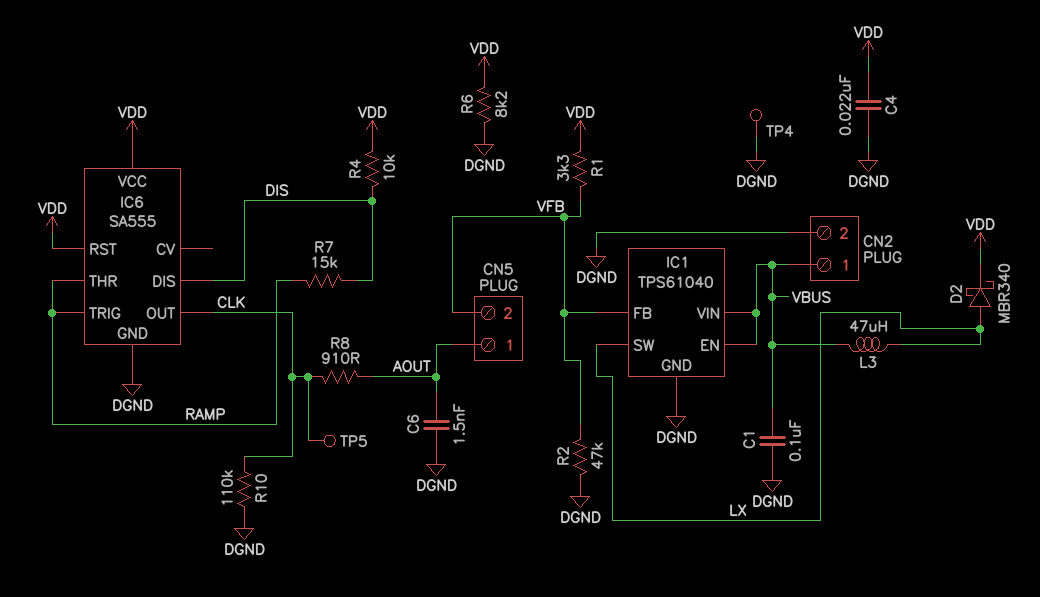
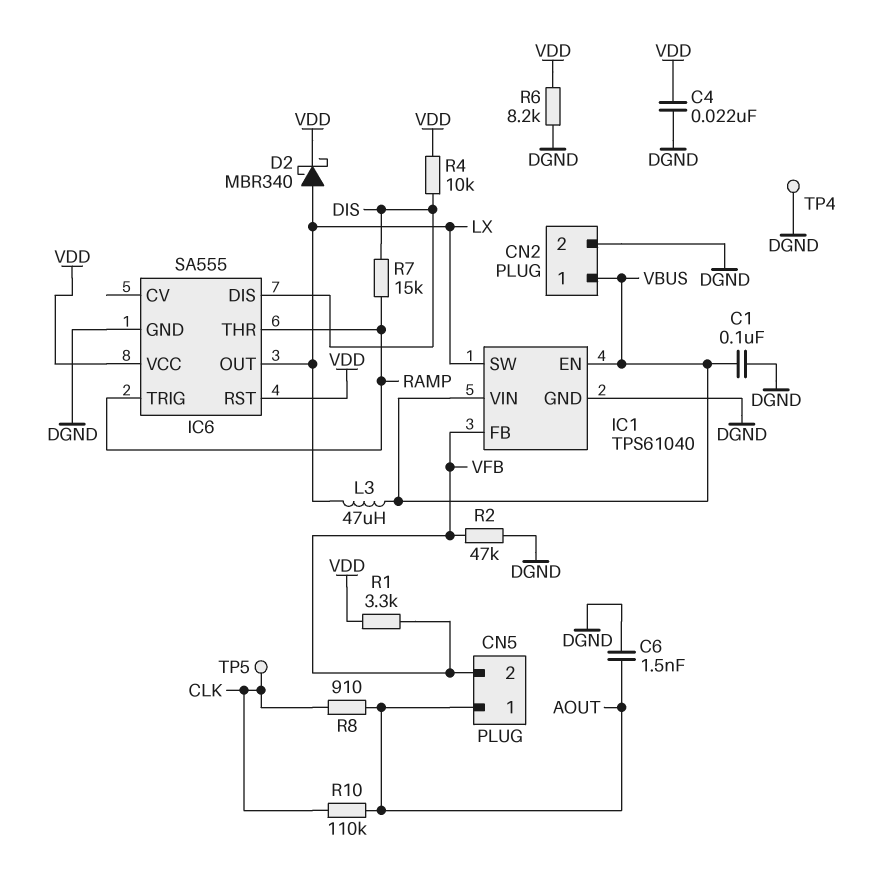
IC6 pin OUT: CLK -> LX
R10: 110k (CLK, DGND) -> 110k (AOUT, CLK)

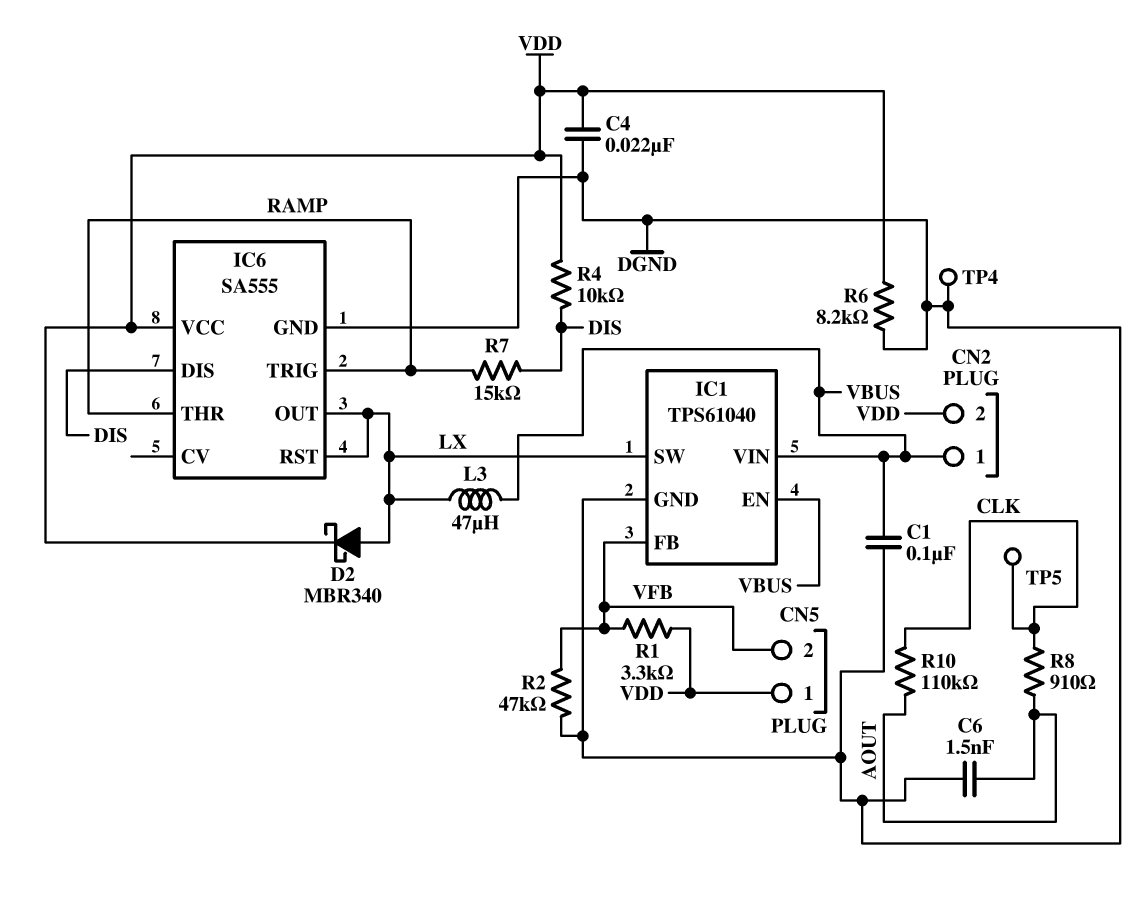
CN2 pin 2: DGND -> VDD
CN5 pin 1: AOUT -> VDD
IC6 pin RST: VDD -> LX

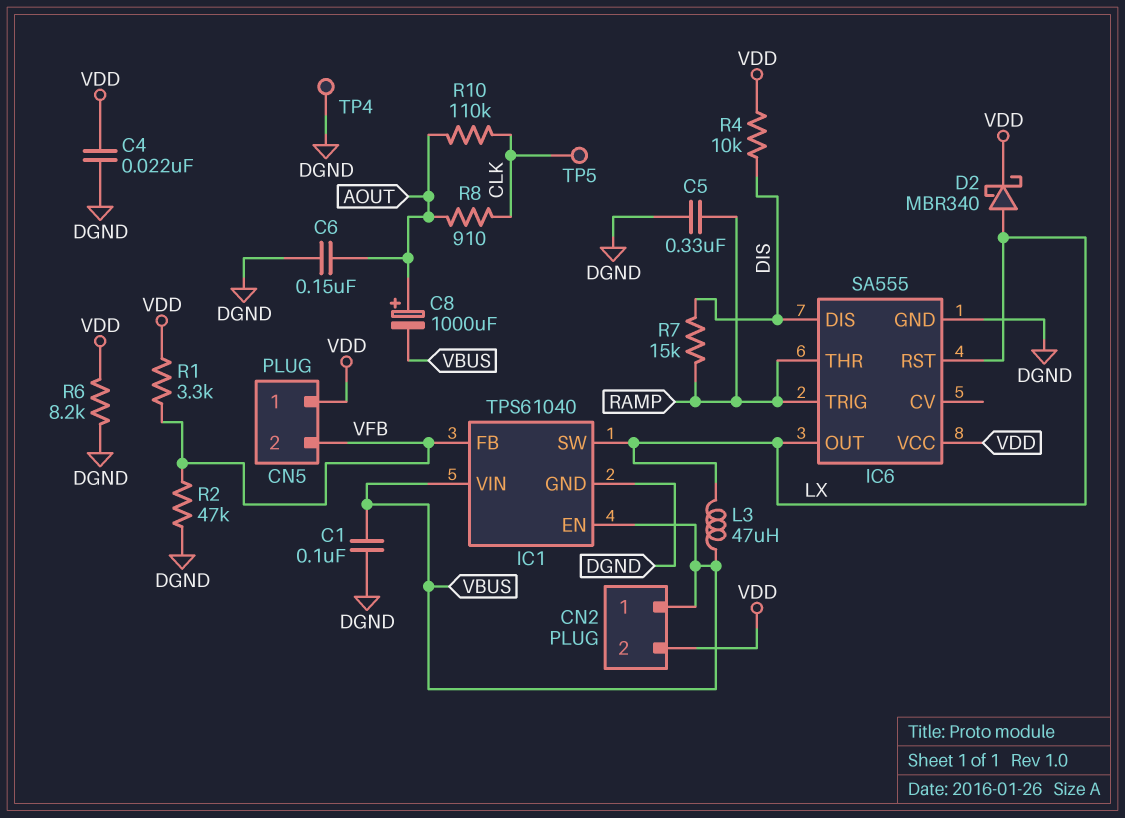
C5: none -> 330nF (DGND, RAMP)
C6: 1.5nF (AOUT, DGND) -> 150nF (AOUT, DGND)
C8: none -> 1000uF (plus AOUT, minus VBUS)

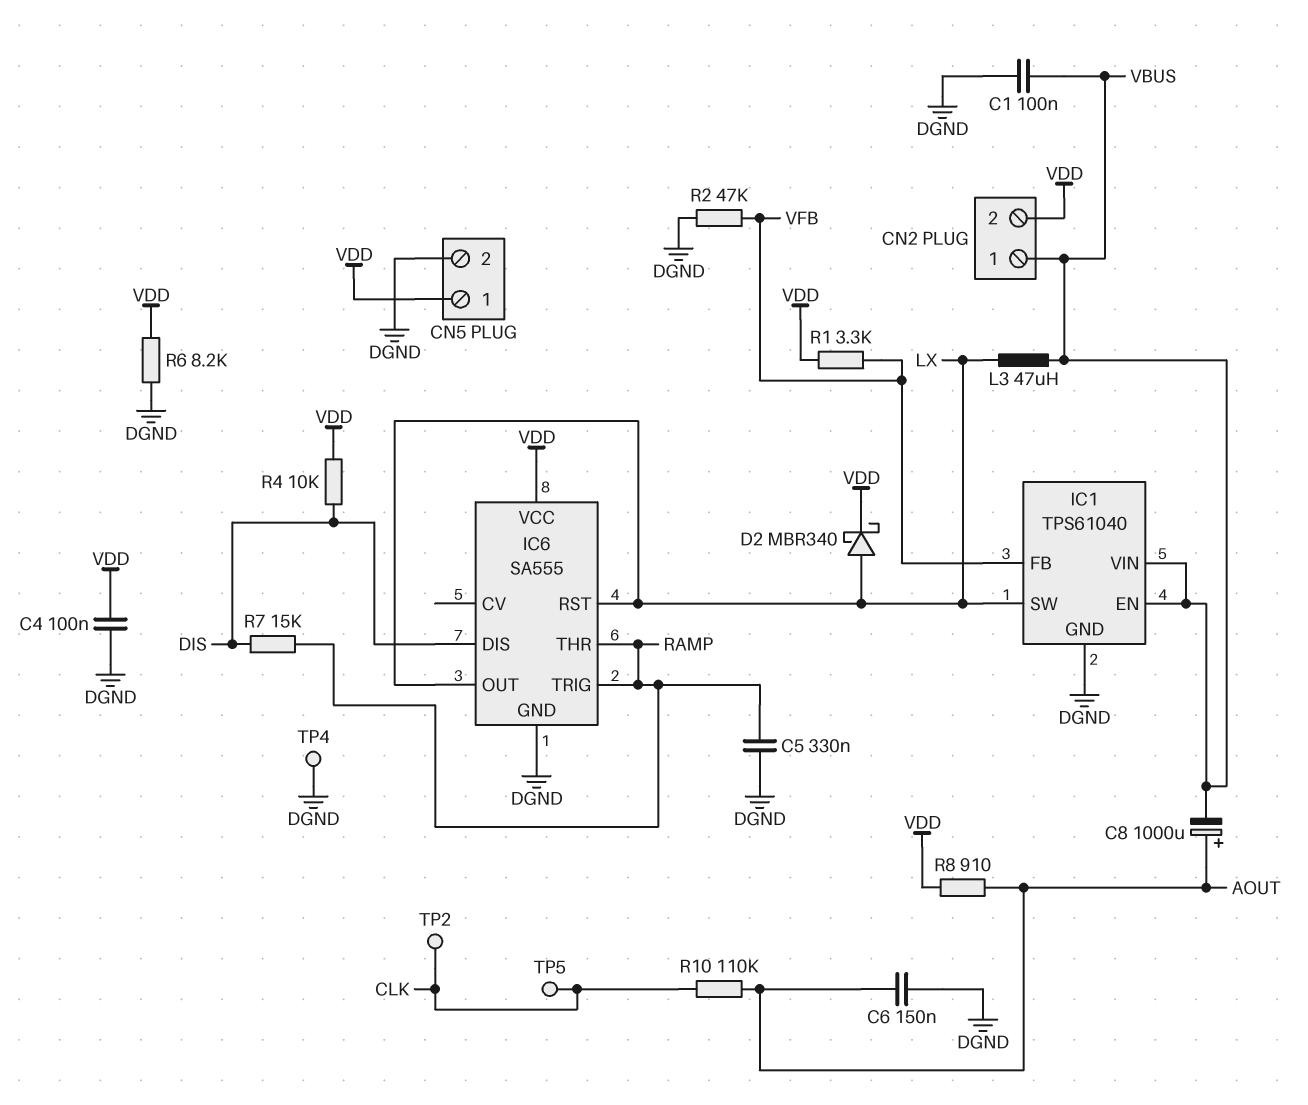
C4: 22nF (DGND, VDD) -> 100nF (DGND, VDD)
CN5 pin 2: VFB -> DGND
R8: 910 (AOUT, CLK) -> 910 (AOUT, VDD)
TP2: none -> test point (CLK)

